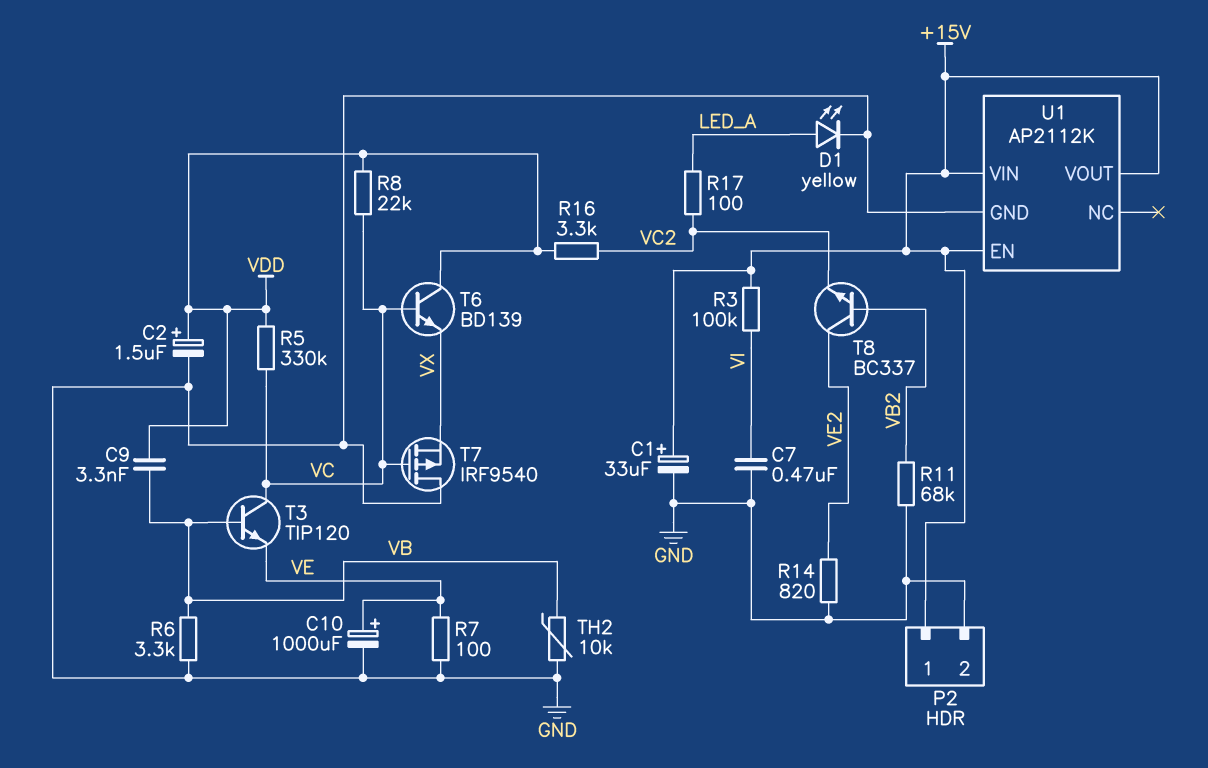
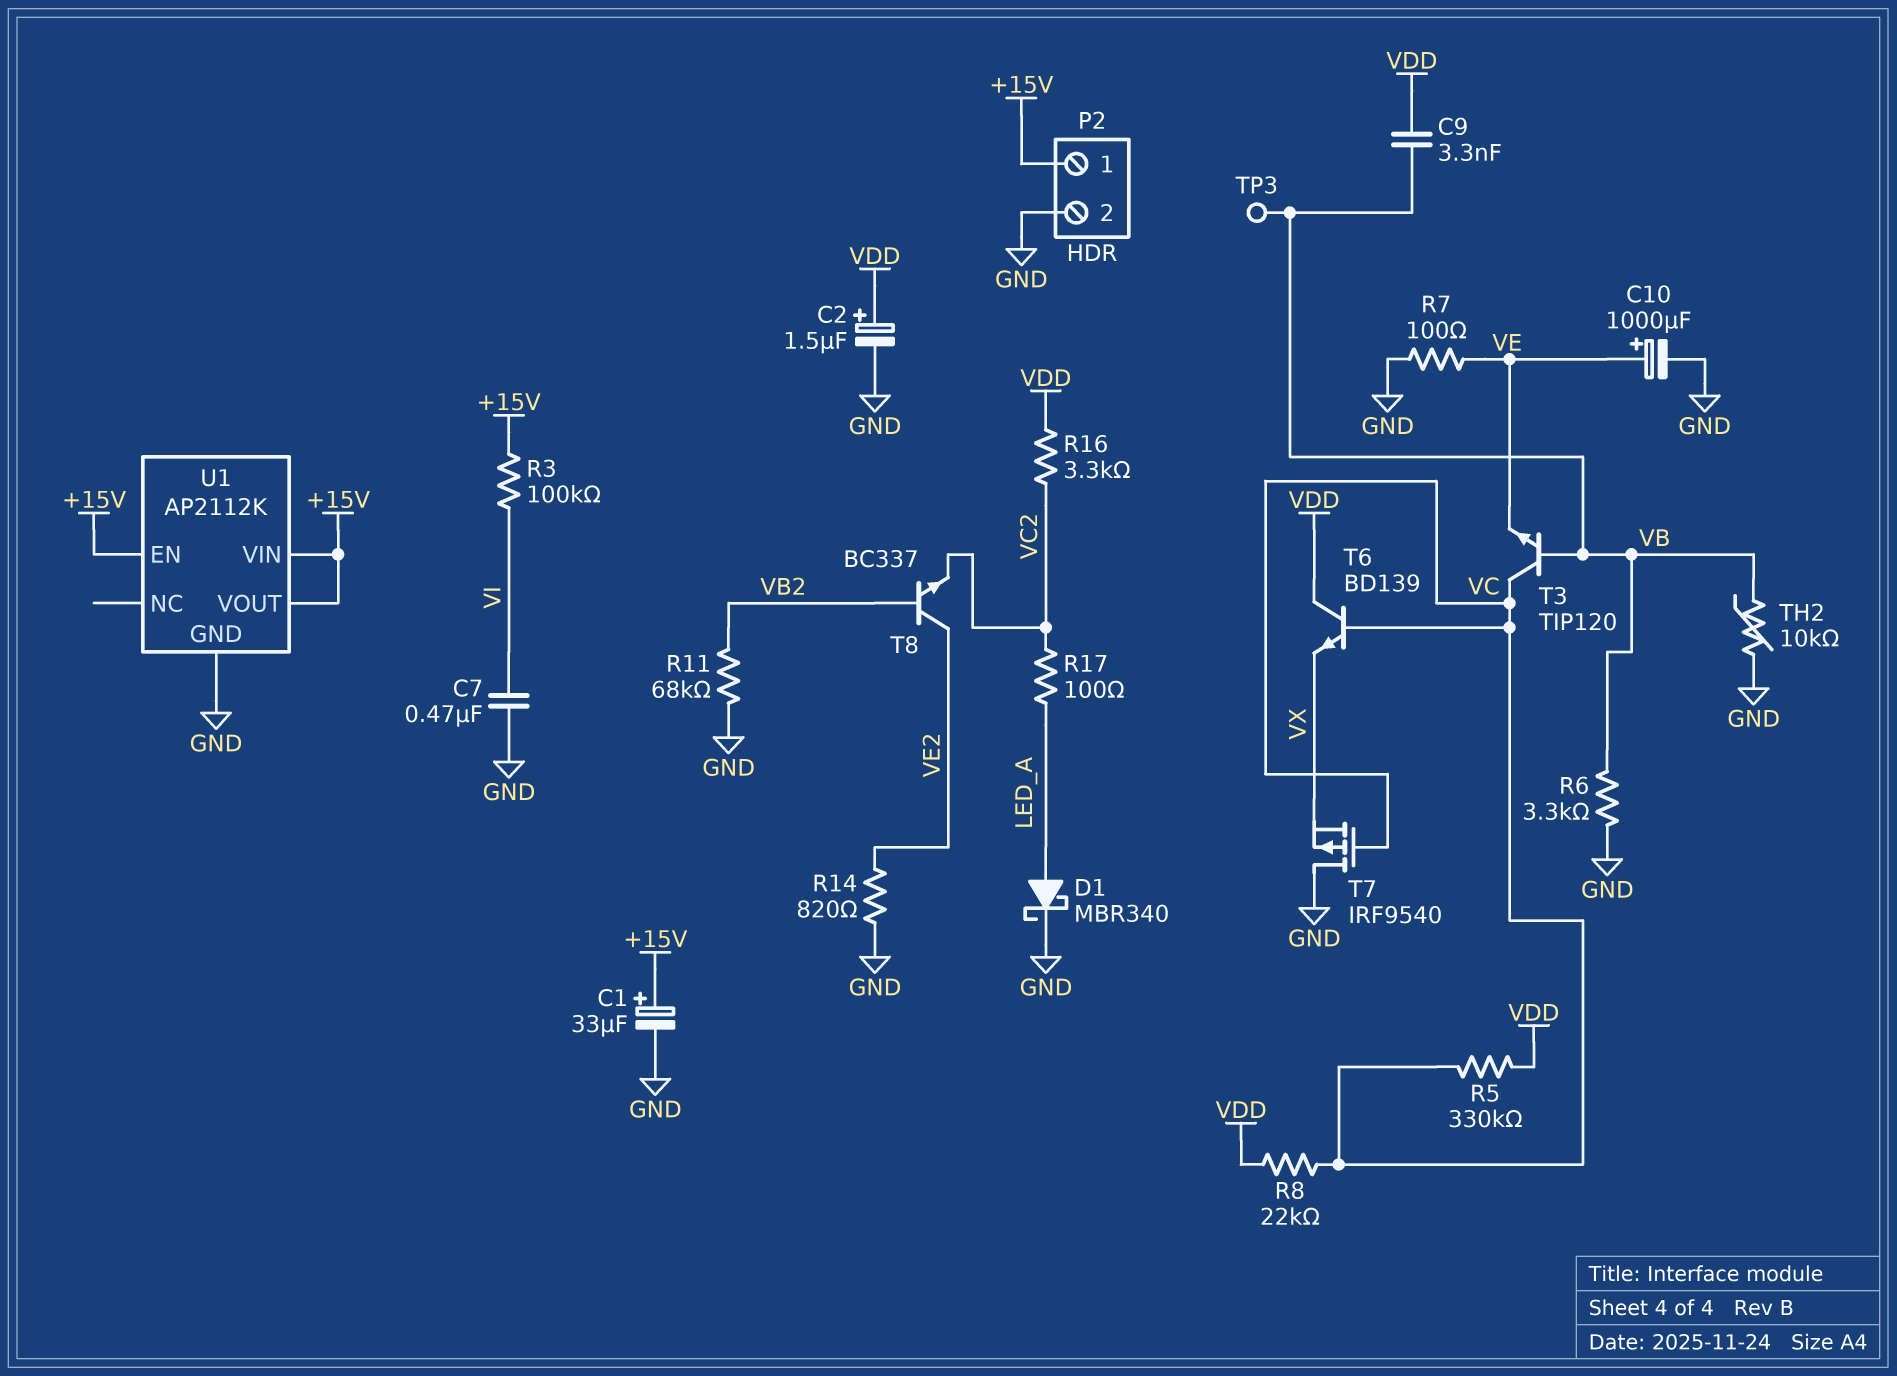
D1: LED yellow (A LED_A, K GND) -> schottky MBR340 (A LED_A, K GND)
TP3: none -> test point (VB)

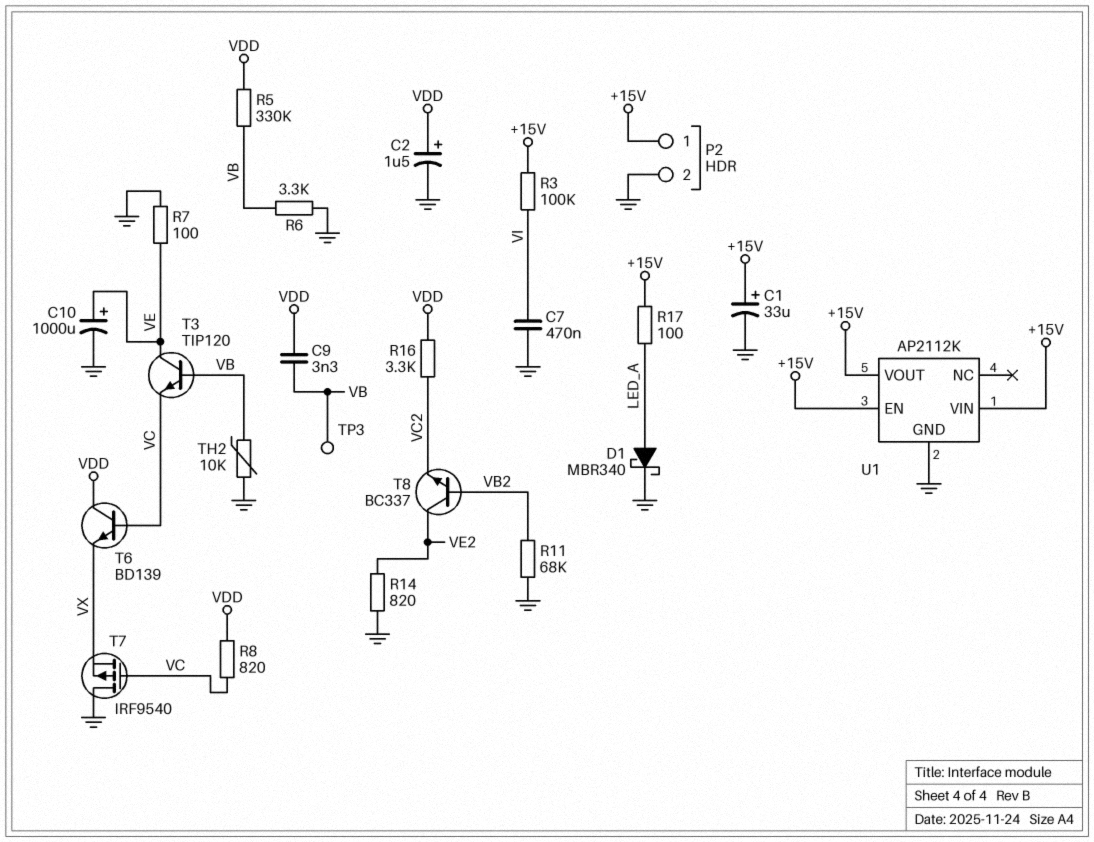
R5: 330k (VC, VDD) -> 330k (VB, VDD)
R8: 22k (VC, VDD) -> 820 (VC, VDD)
R17: 100 (LED_A, VC2) -> 100 (+15V, LED_A)
T3: NPN TIP120 (B VB, C VC, E VE) -> NPN TIP120 (B VB, C VE, E VC)

